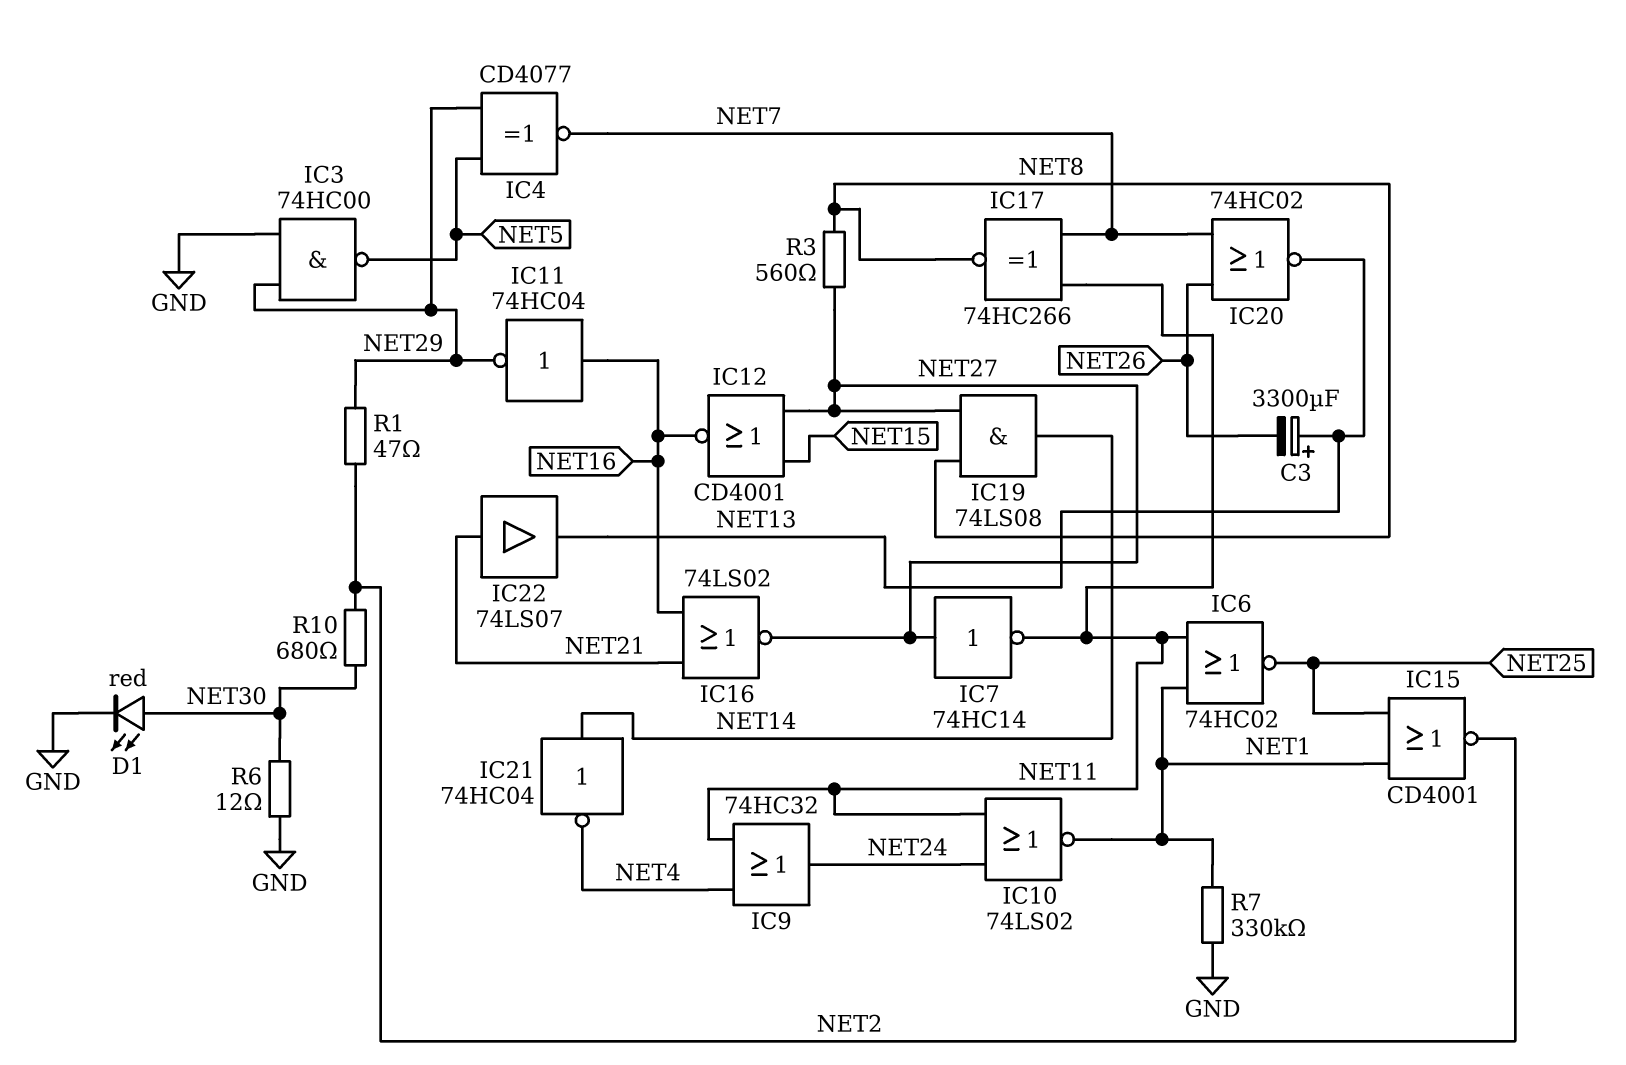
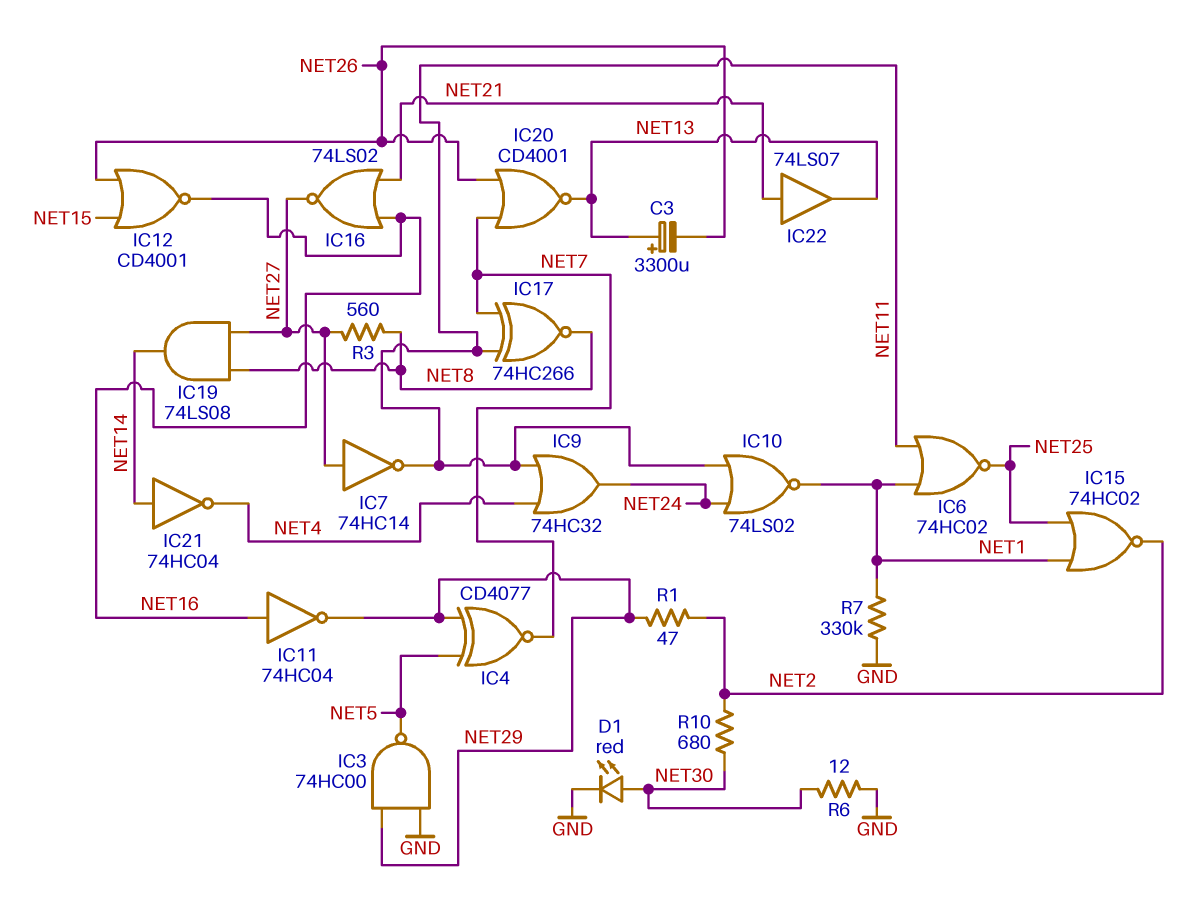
IC12: NOR CD4001 (in NET15, in NET27, out NET16) -> NOR CD4001 (in NET15, in NET26, out NET16)
IC15: NOR CD4001 (in NET1, in NET25, out NET2) -> NOR 74HC02 (in NET1, in NET25, out NET2)
IC20: NOR 74HC02 (in NET7, in NET26, out NET13) -> NOR CD4001 (in NET7, in NET26, out NET13)

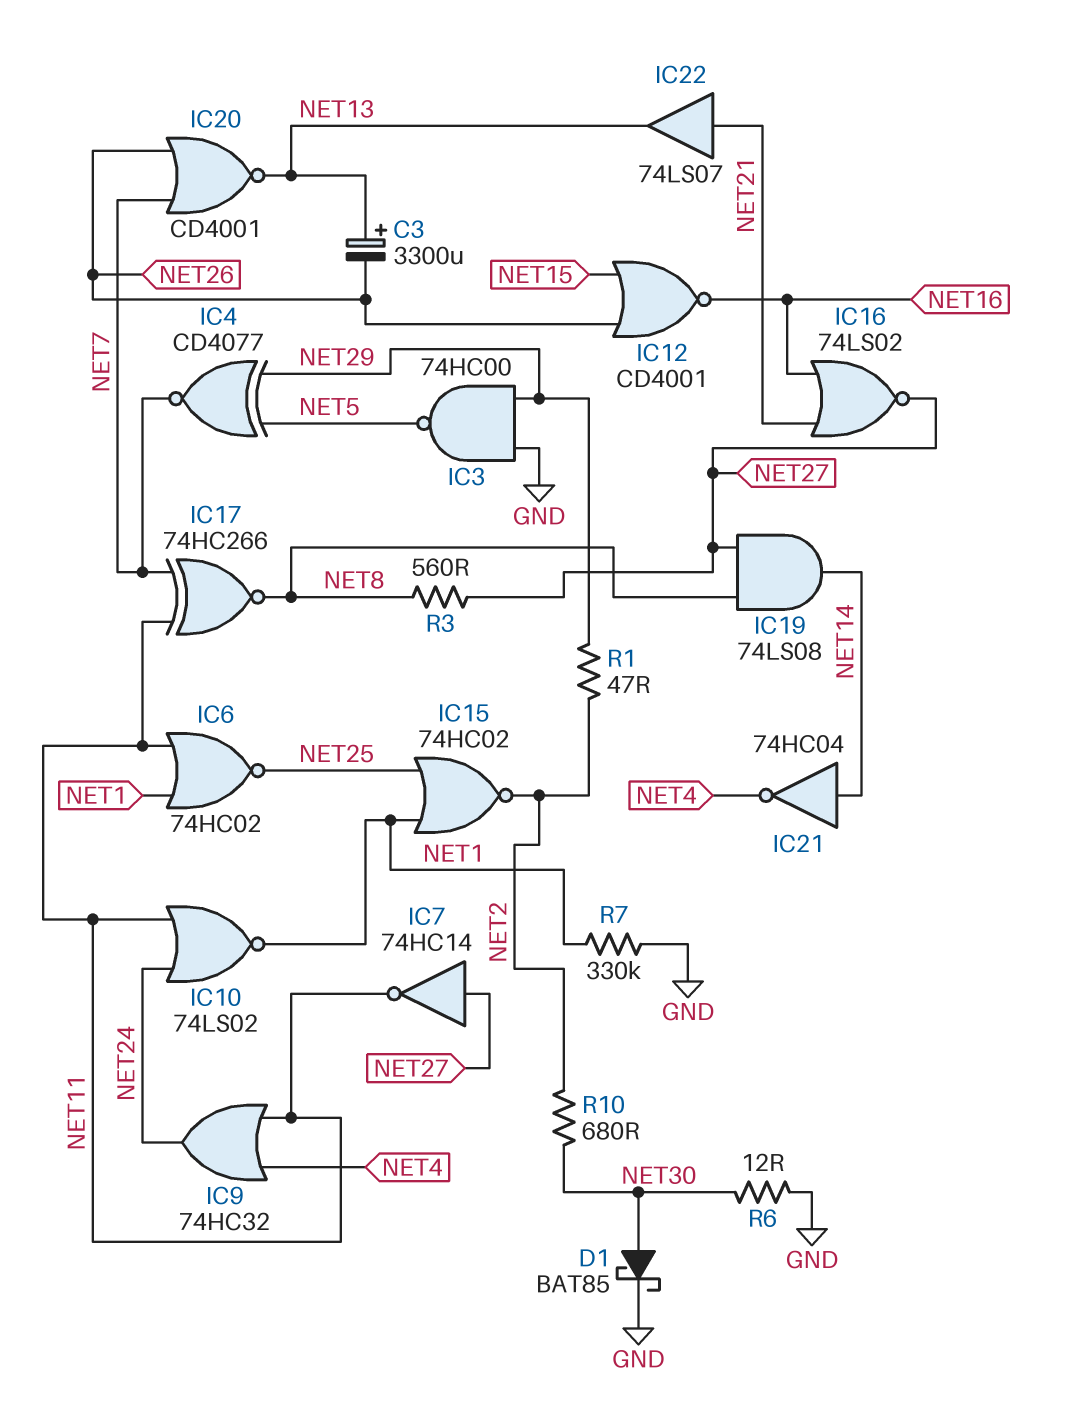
D1: LED red (A NET30, K GND) -> schottky BAT85 (A NET30, K GND)
IC11: NOT 74HC04 (in NET16, out NET29) -> none

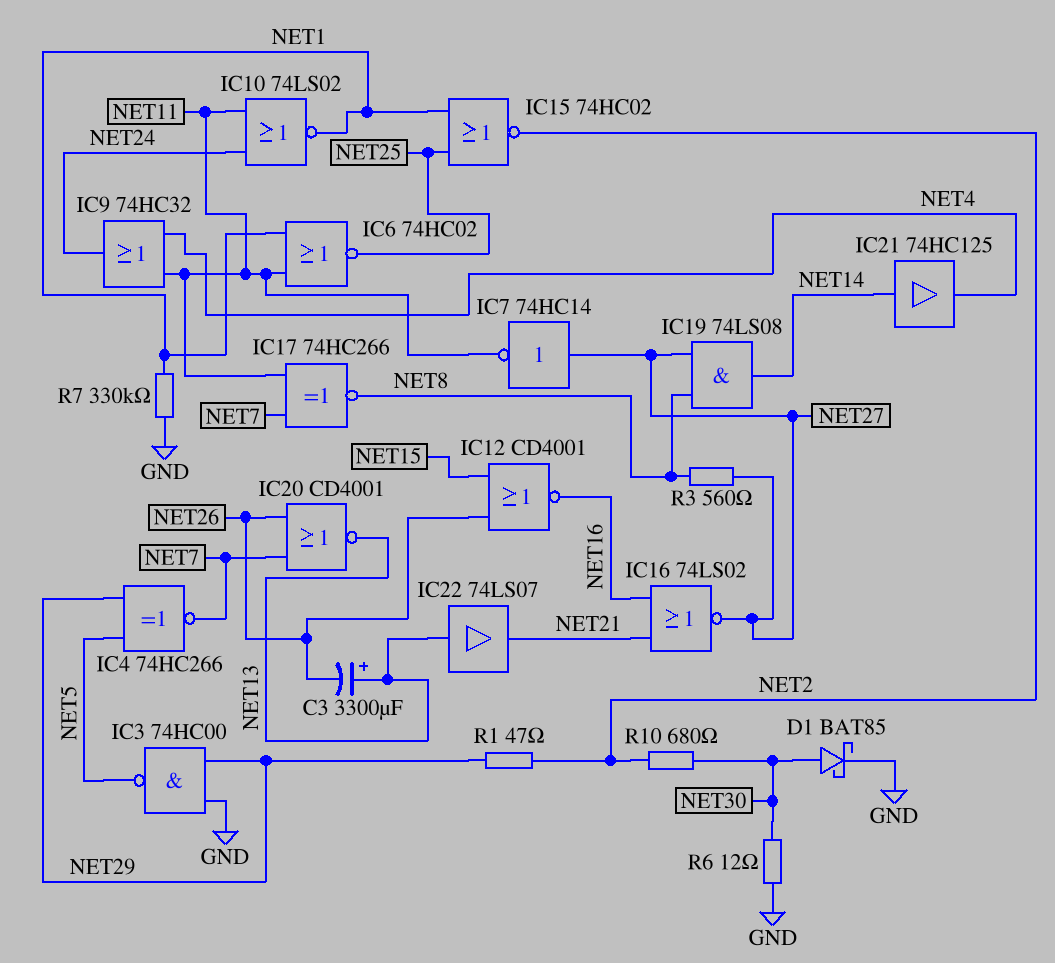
IC4: XNOR CD4077 (in NET5, in NET29, out NET7) -> XNOR 74HC266 (in NET5, in NET29, out NET7)
IC21: NOT 74HC04 (in NET14, out NET4) -> buffer 74HC125 (in NET14, out NET4)
IC22: buffer 74LS07 (in NET21, out NET13) -> buffer 74LS07 (in NET13, out NET21)

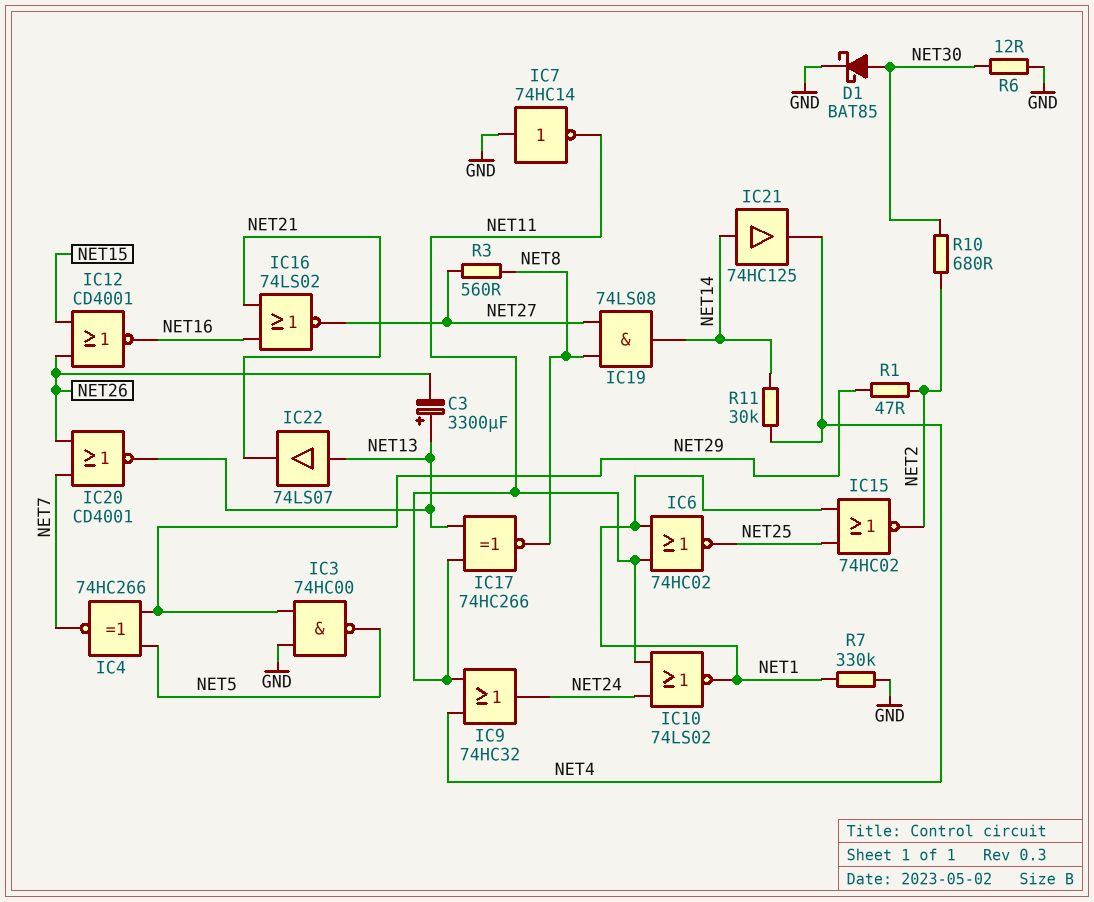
IC7: NOT 74HC14 (in NET27, out NET11) -> NOT 74HC14 (in GND, out NET11)
IC17: XNOR 74HC266 (in NET7, in NET11, out NET8) -> XNOR 74HC266 (in NET11, in NET13, out NET8)
R11: none -> 30k (NET4, NET14)

